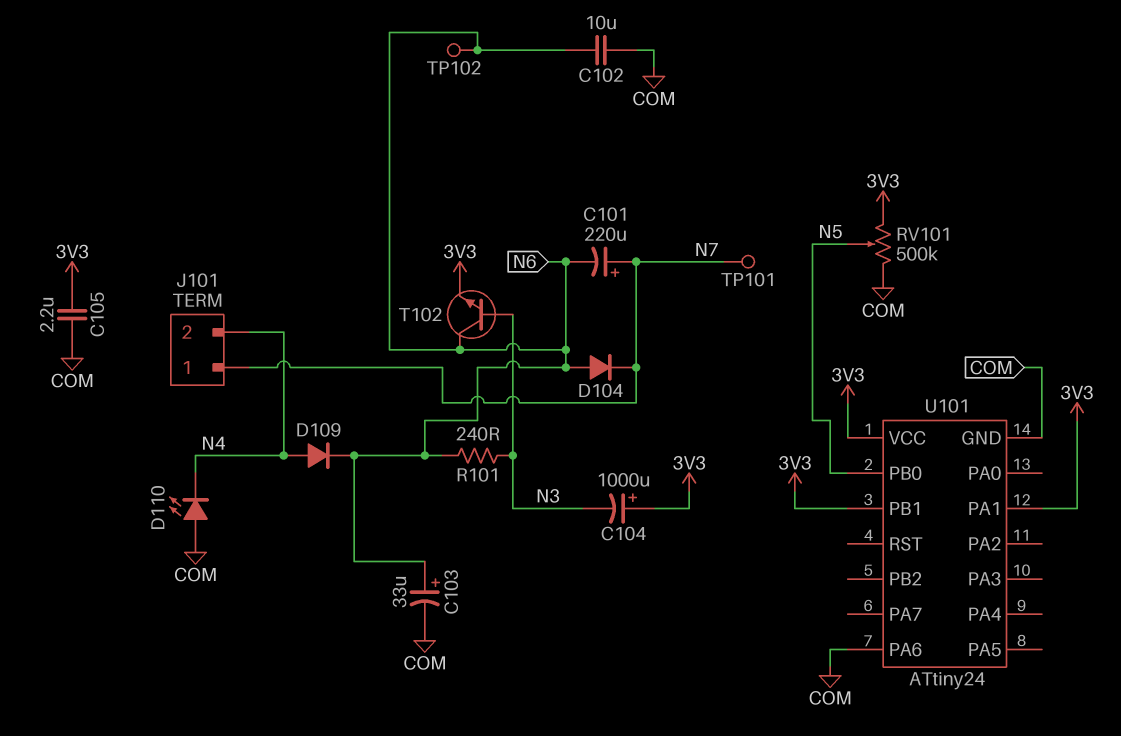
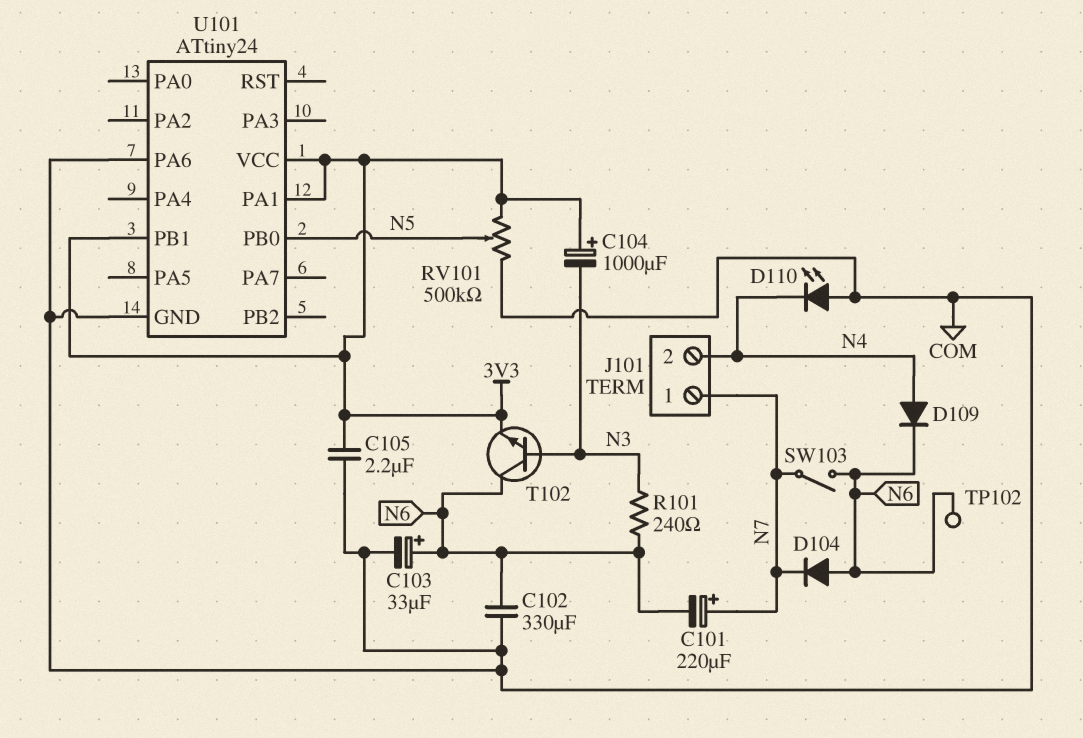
C102: 10uF (COM, N6) -> 330uF (COM, N6)
SW103: none -> switch (N6, N7)
TP101: test point (N7) -> none

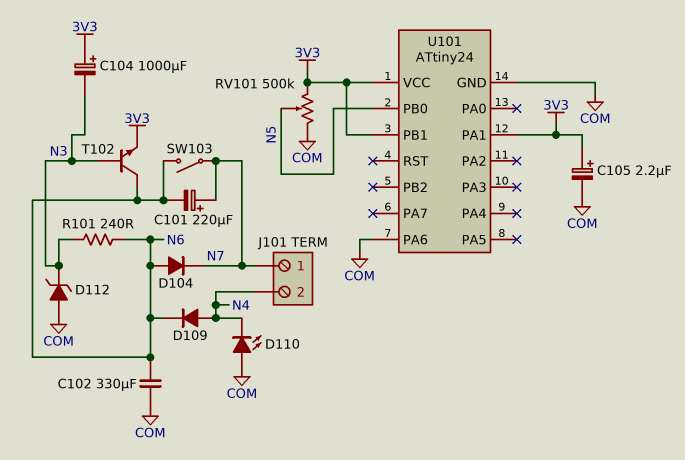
C103: 33uF (plus N6, minus COM) -> none
C105: 2.2uF (3V3, COM) -> 2.2uF (plus 3V3, minus COM)
D112: none -> zener (A COM, K N3)
TP102: test point (N6) -> none

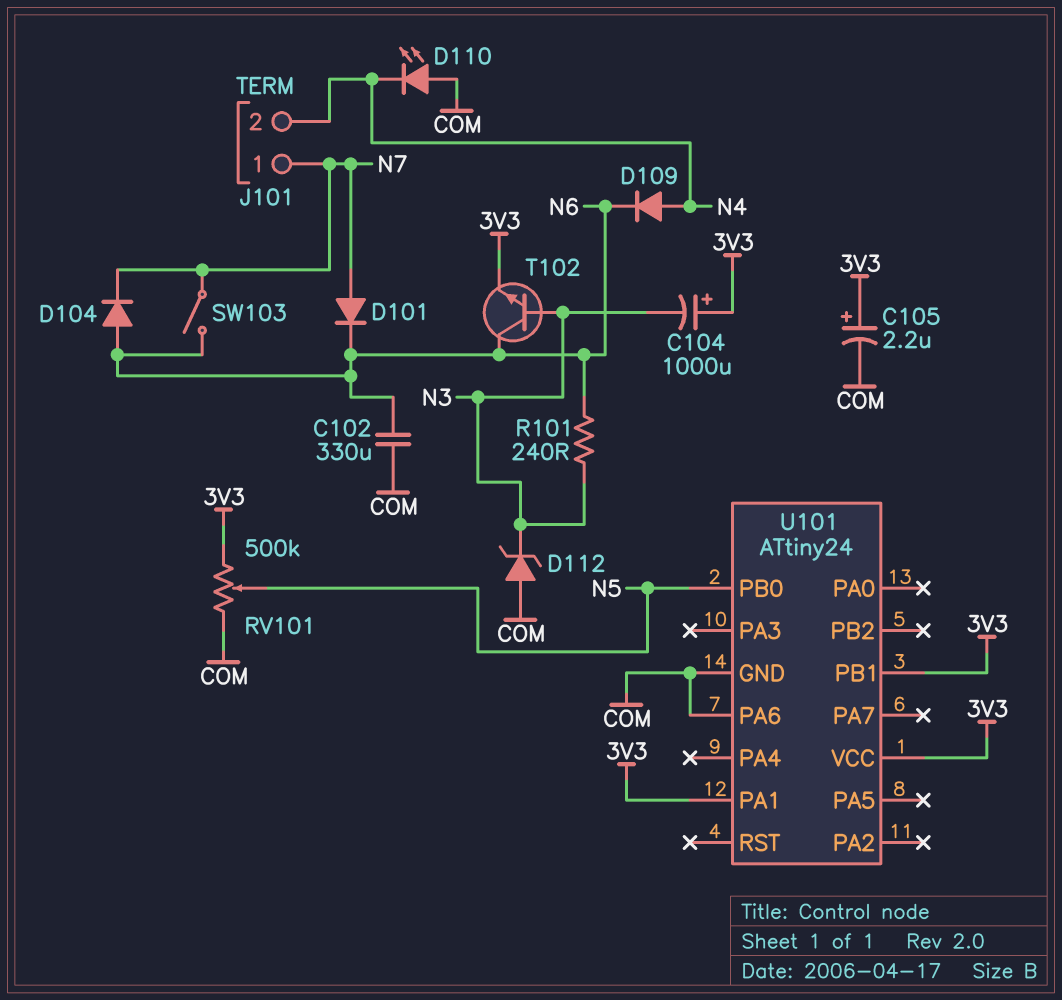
C101: 220uF (plus N7, minus N6) -> none
D101: none -> diode (A N7, K N6)

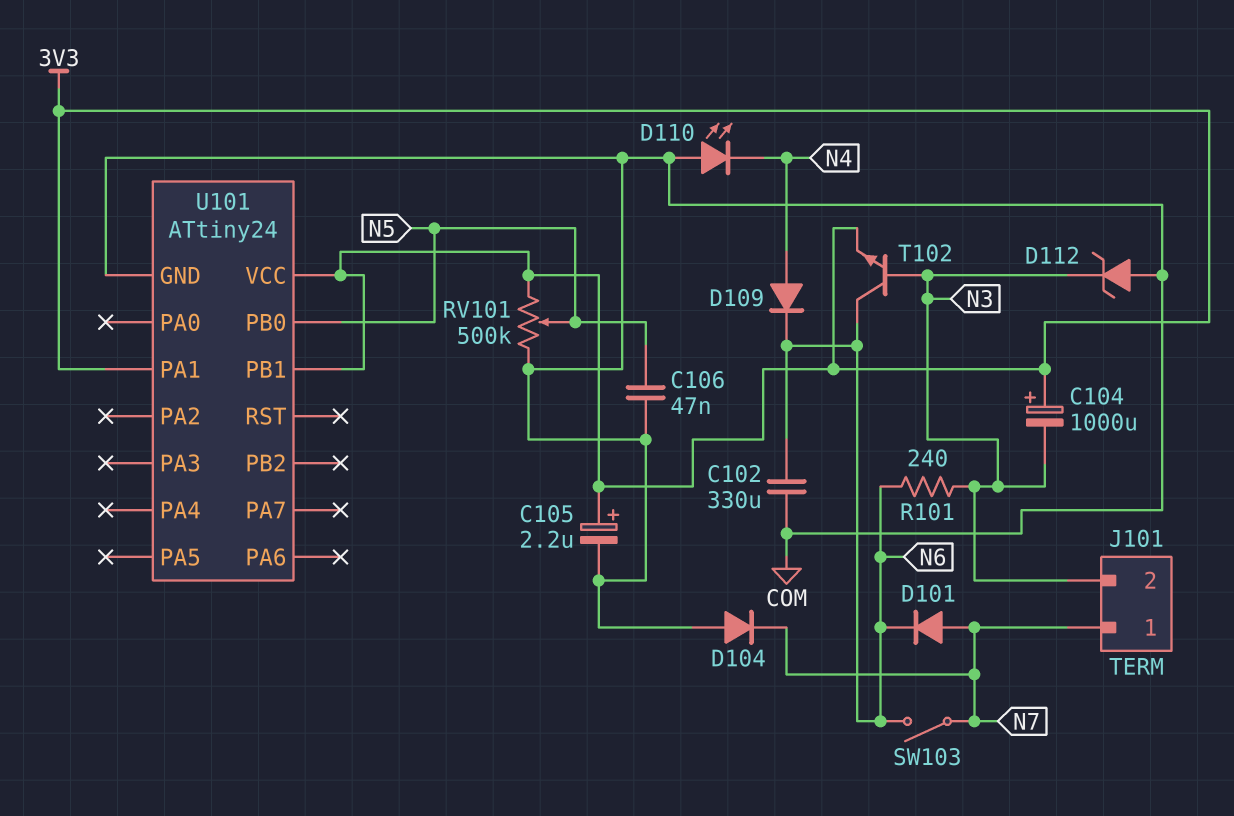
C106: none -> 47nF (COM, N5)
D104: diode (A N6, K N7) -> diode (A COM, K N7)
J101 pin 2: N4 -> N3
U101 pin PA6: COM -> none

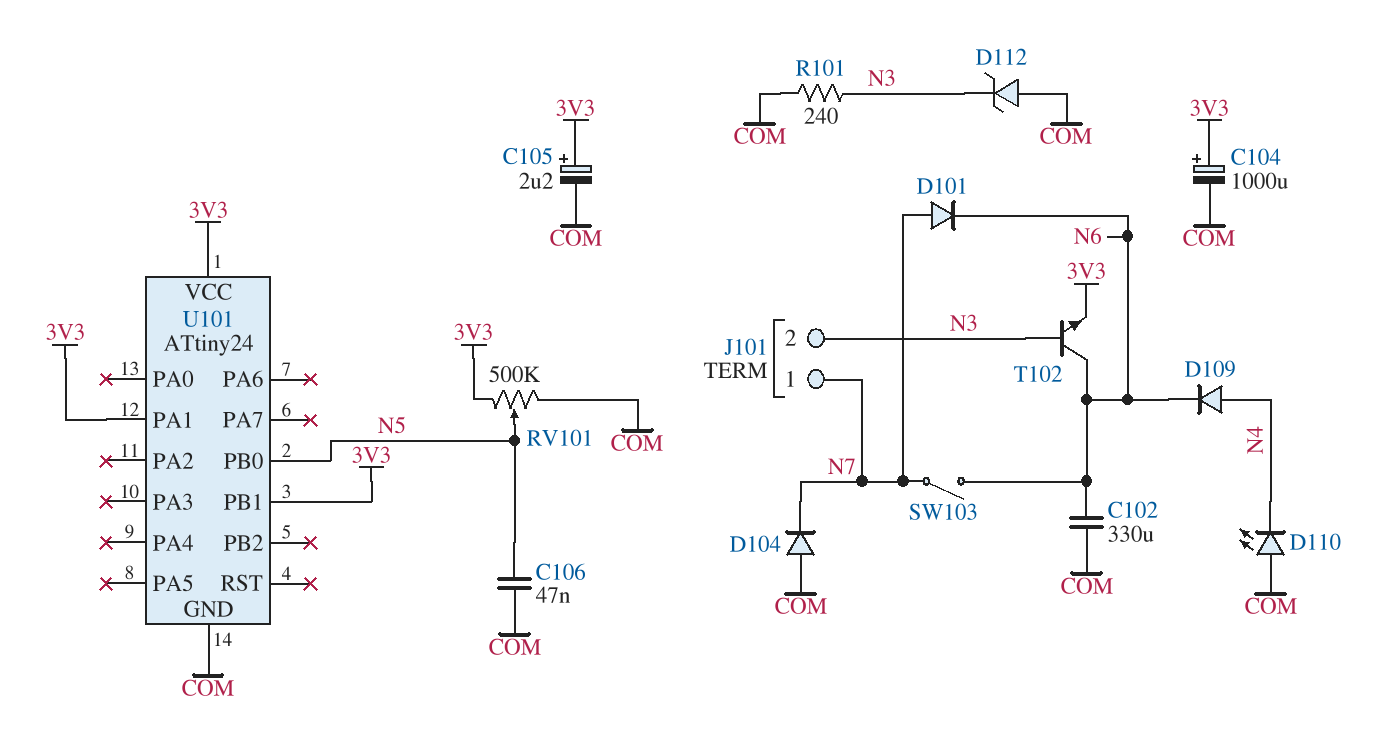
C104: 1000uF (plus 3V3, minus N3) -> 1000uF (plus 3V3, minus COM)
R101: 240 (N3, N6) -> 240 (COM, N3)

